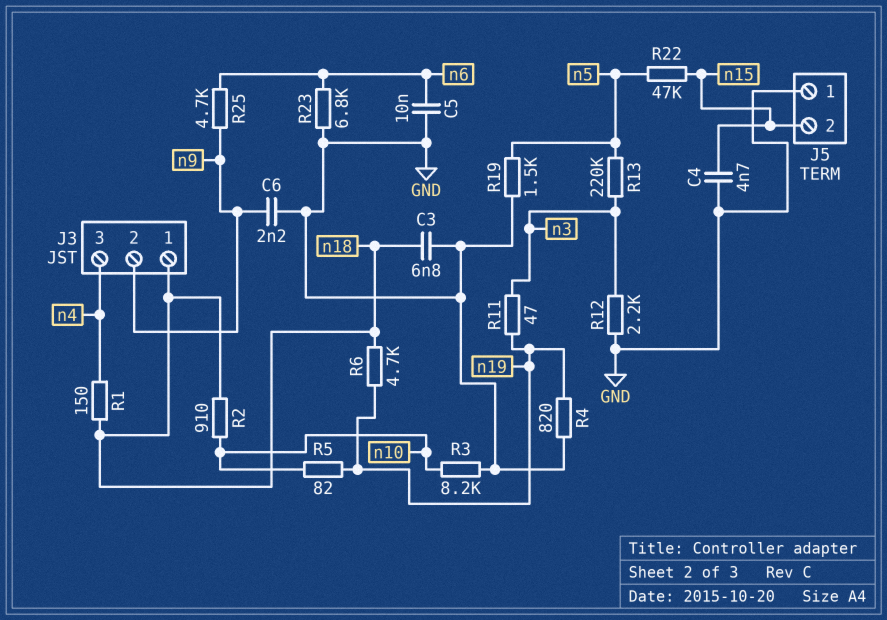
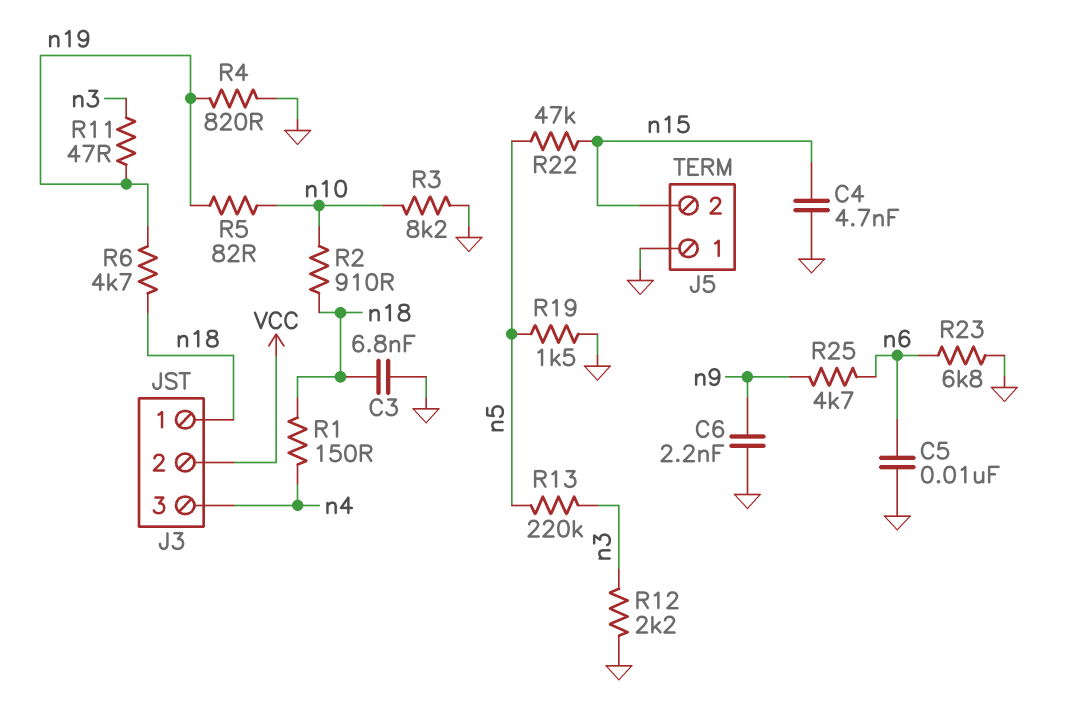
J3 pin 2: n9 -> VCC

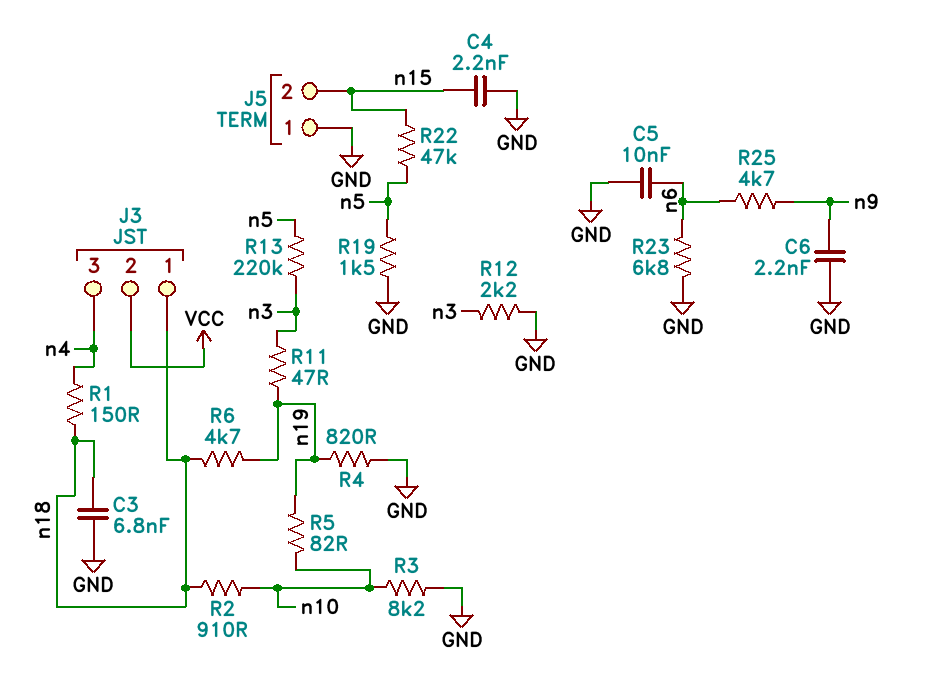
C4: 4.7nF (GND, n15) -> 2.2nF (GND, n15)

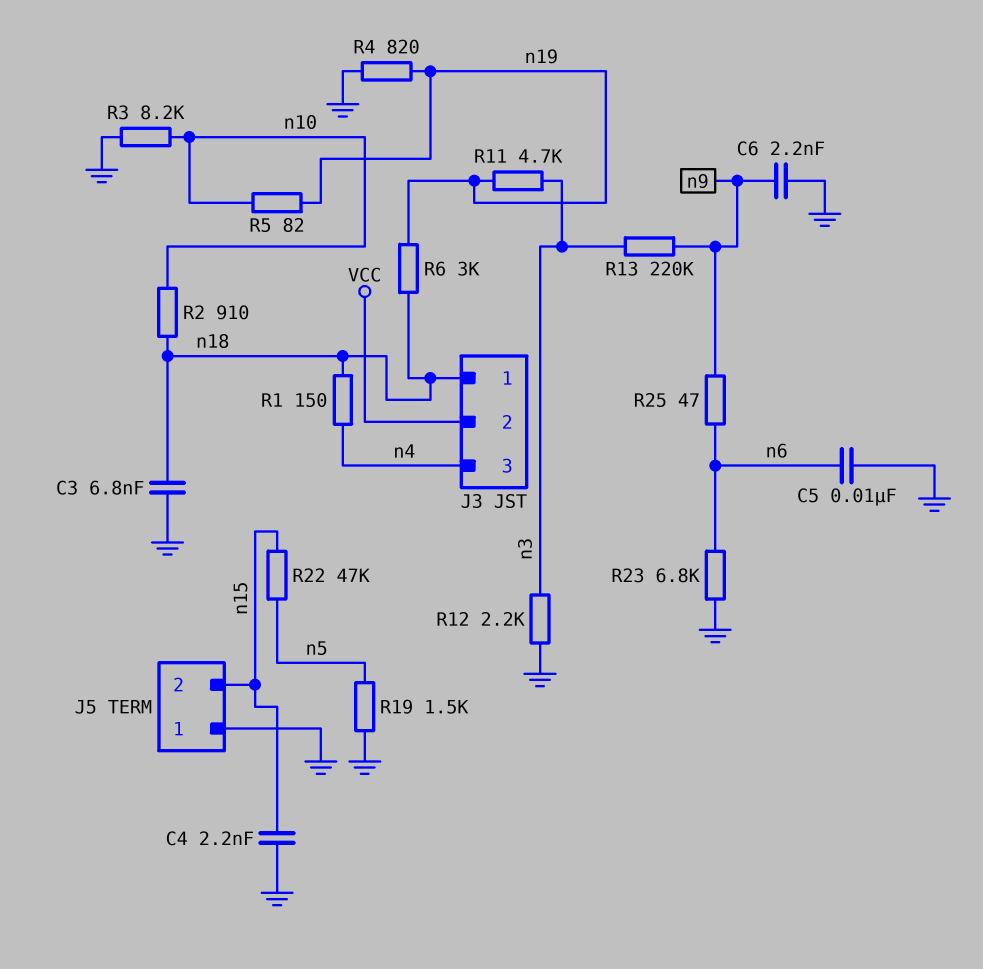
R6: 4.7k (n18, n19) -> 3k (n18, n19)
R11: 47 (n3, n19) -> 4.7k (n3, n19)
R13: 220k (n3, n5) -> 220k (n3, n9)
R25: 4.7k (n6, n9) -> 47 (n6, n9)

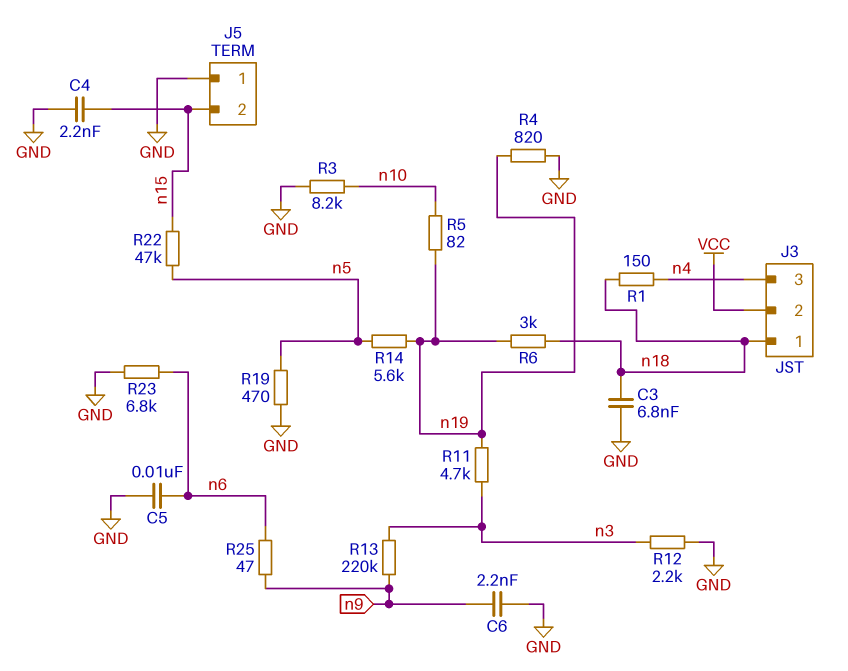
R2: 910 (n10, n18) -> none
R14: none -> 5.6k (n5, n19)
R19: 1.5k (GND, n5) -> 470 (GND, n5)

